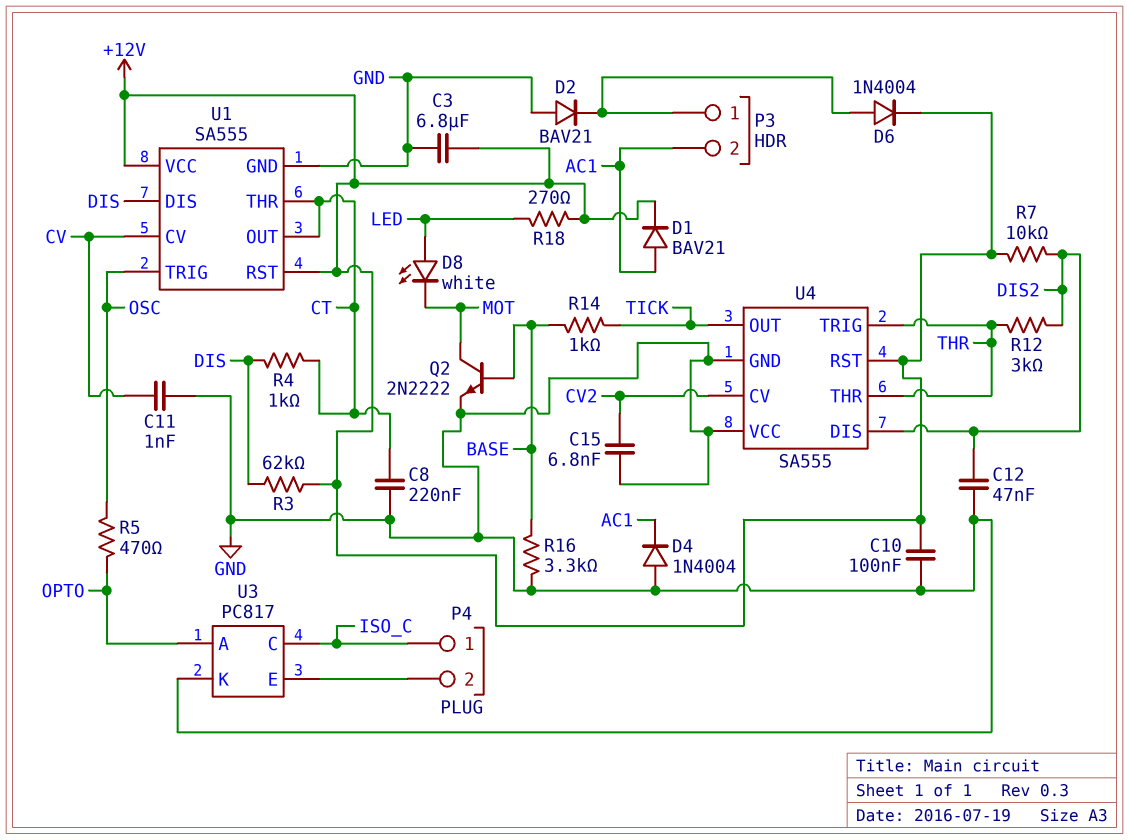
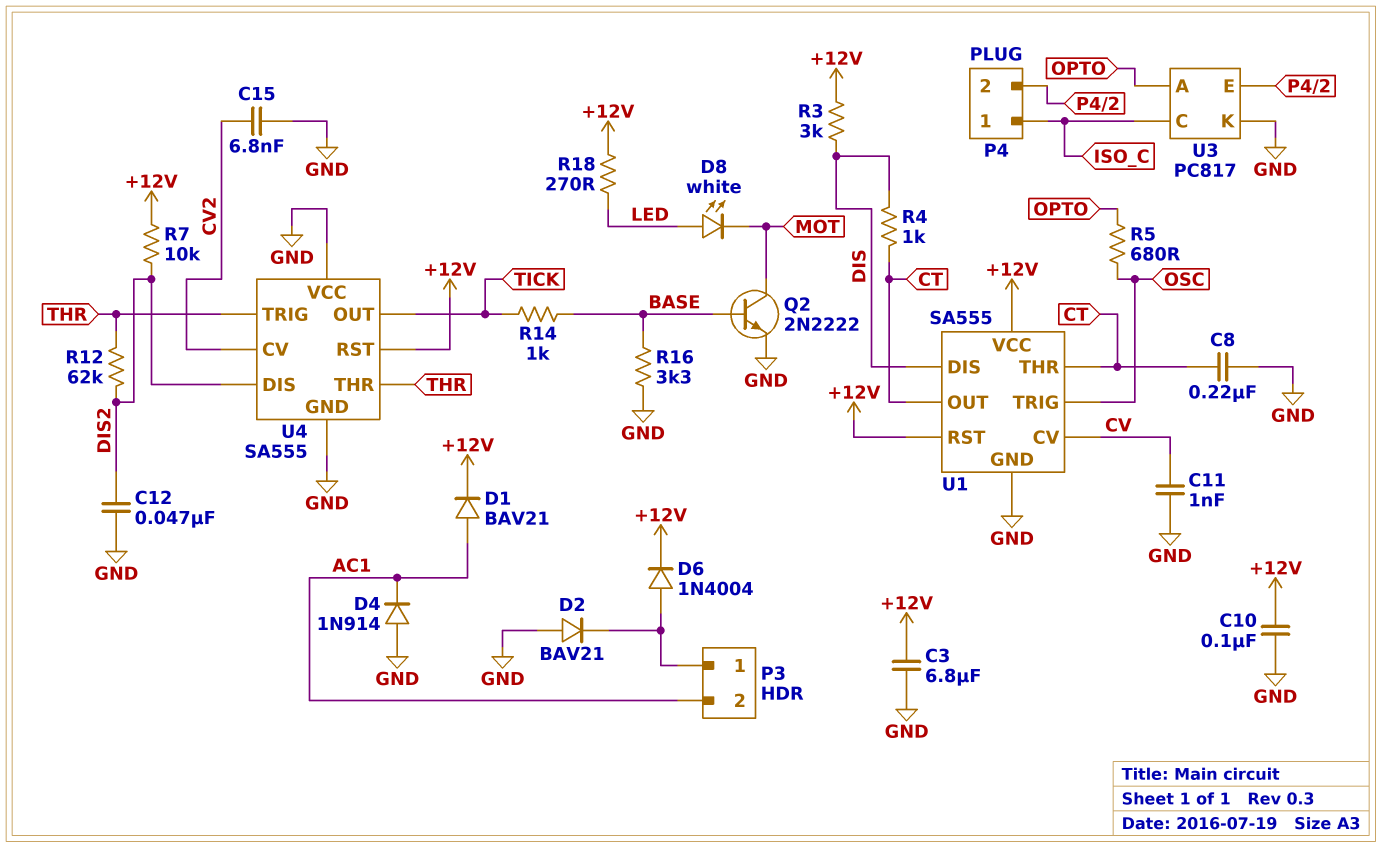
D4: diode 1N4004 (A GND, K AC1) -> diode 1N914 (A GND, K AC1)
R3: 62k (+12V, DIS) -> 3k (+12V, DIS)
R5: 470 (OPTO, OSC) -> 680 (OPTO, OSC)
R12: 3k (DIS2, THR) -> 62k (DIS2, THR)

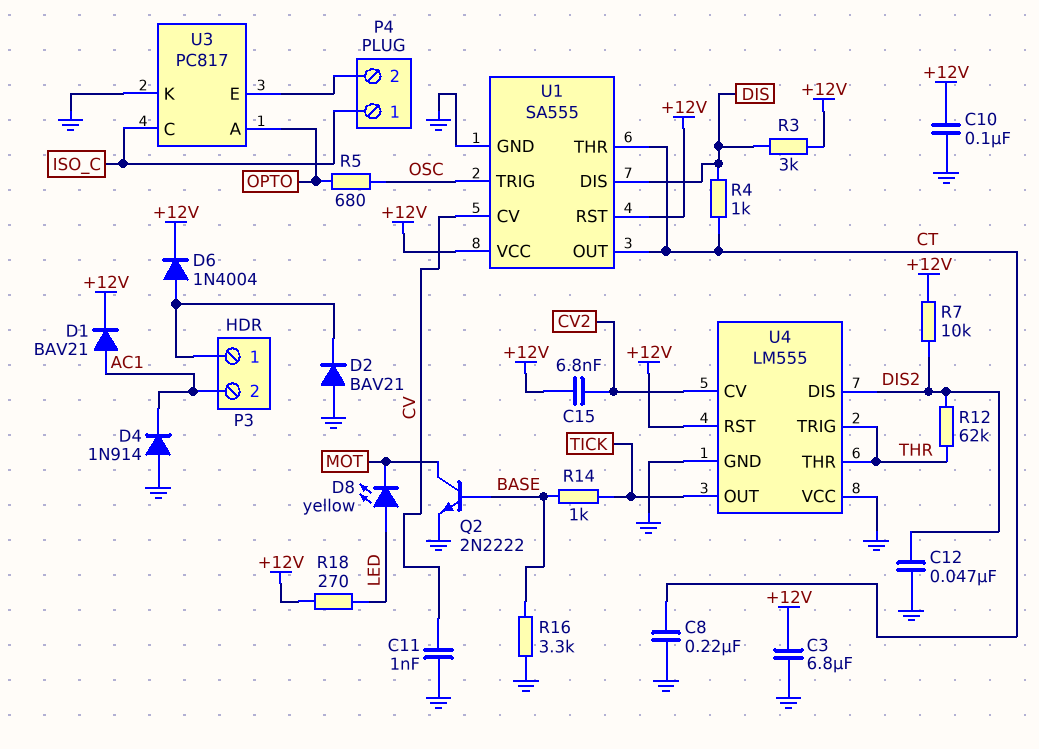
C15: 6.8nF (CV2, GND) -> 6.8nF (+12V, CV2)
D8: LED white (A LED, K MOT) -> LED yellow (A LED, K MOT)
U4: SA555 -> LM555

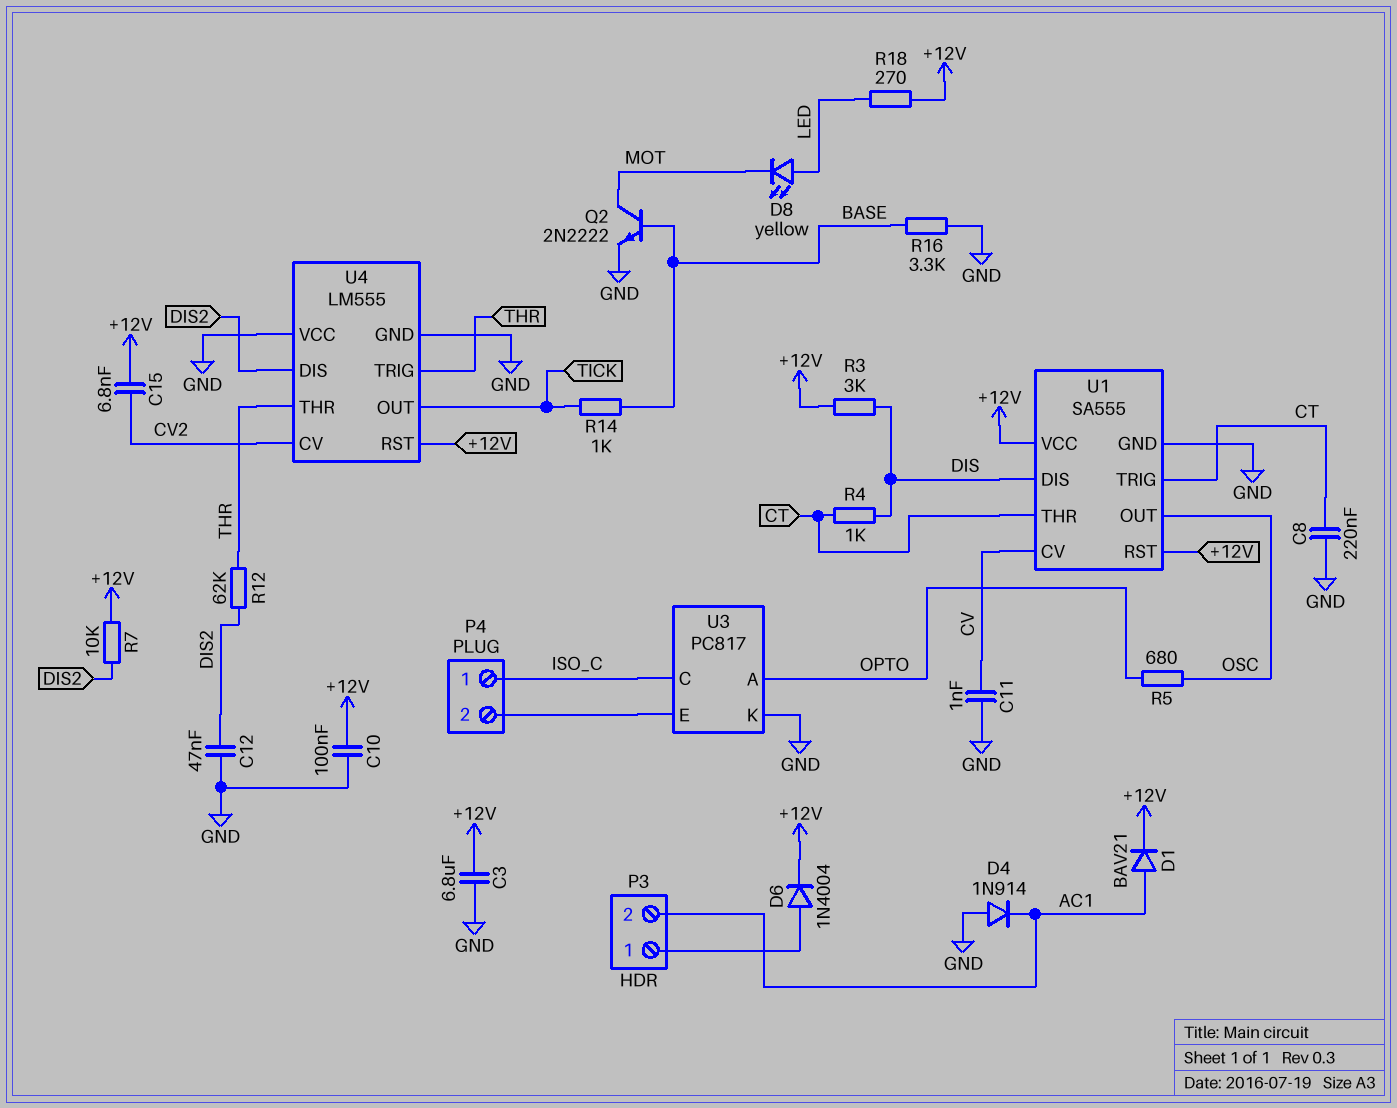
D2: diode BAV21 (A GND, K P3/1) -> none
U1 pin OUT: CT -> OSC
U1 pin TRIG: OSC -> CT

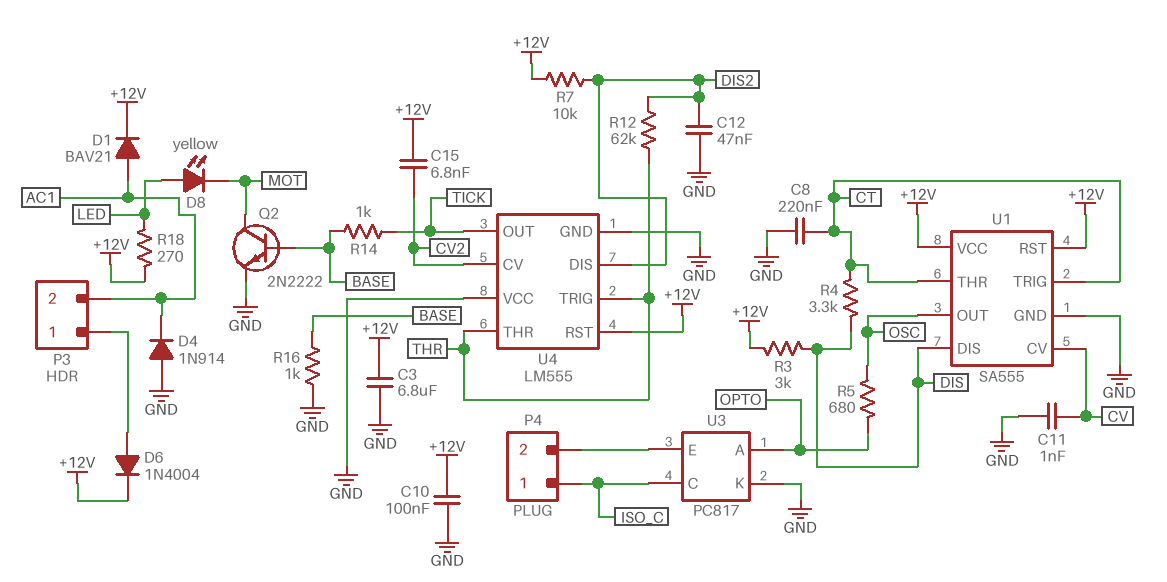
R4: 1k (CT, DIS) -> 3.3k (CT, DIS)
R16: 3.3k (BASE, GND) -> 1k (BASE, GND)

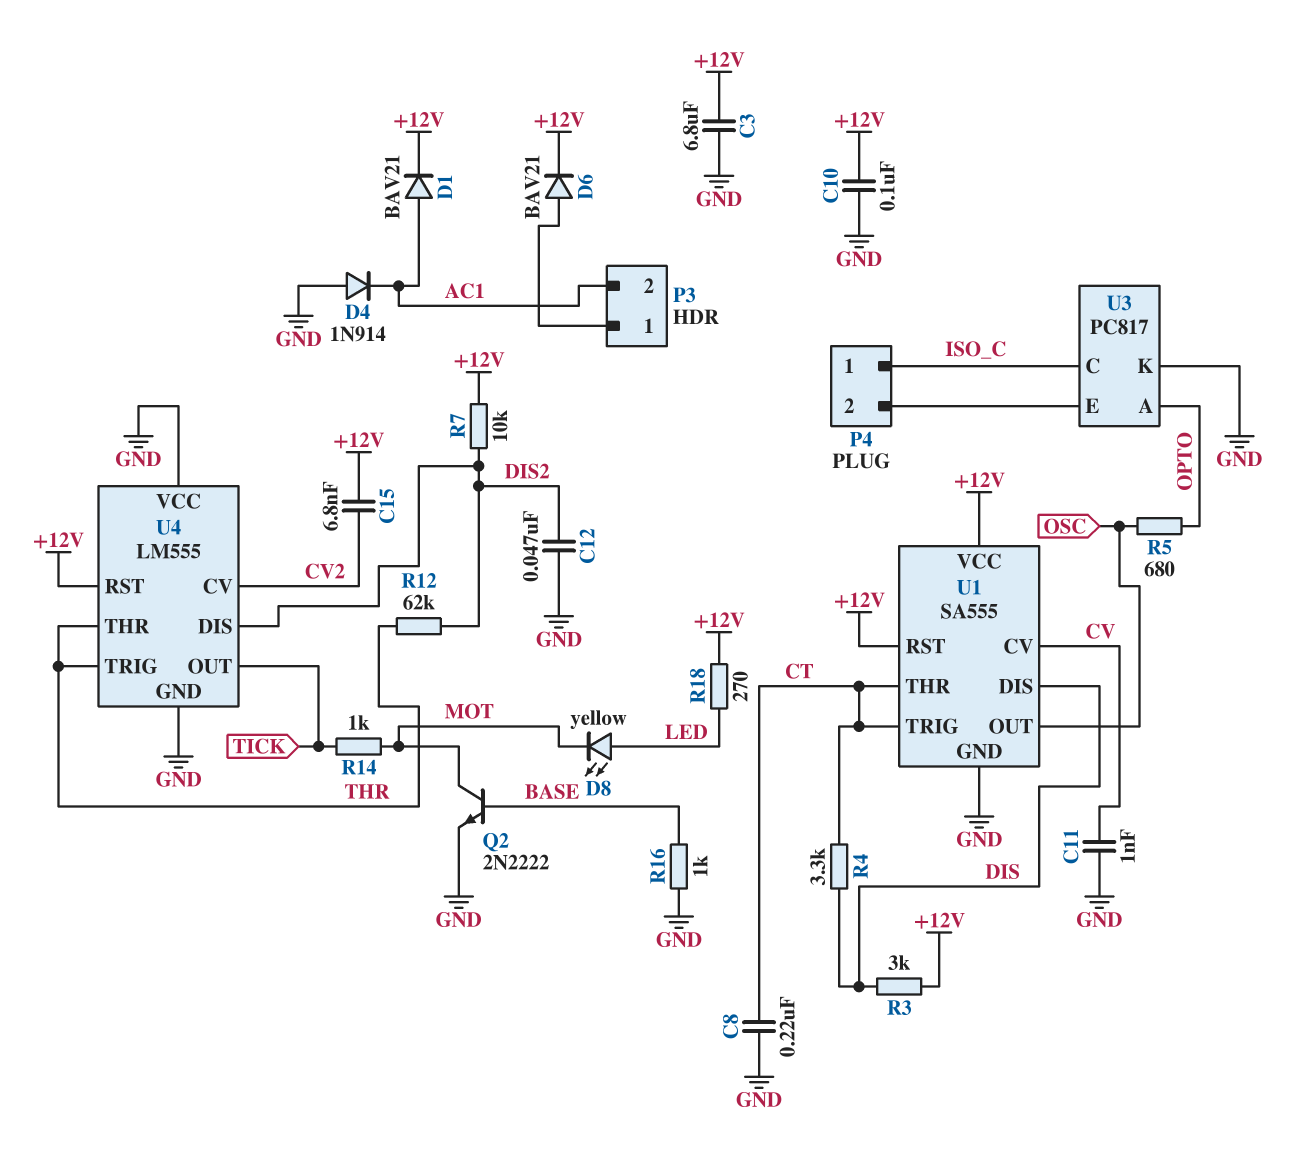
D6: diode 1N4004 (A P3/1, K +12V) -> diode BAV21 (A P3/1, K +12V)
R14: 1k (BASE, TICK) -> 1k (MOT, TICK)

